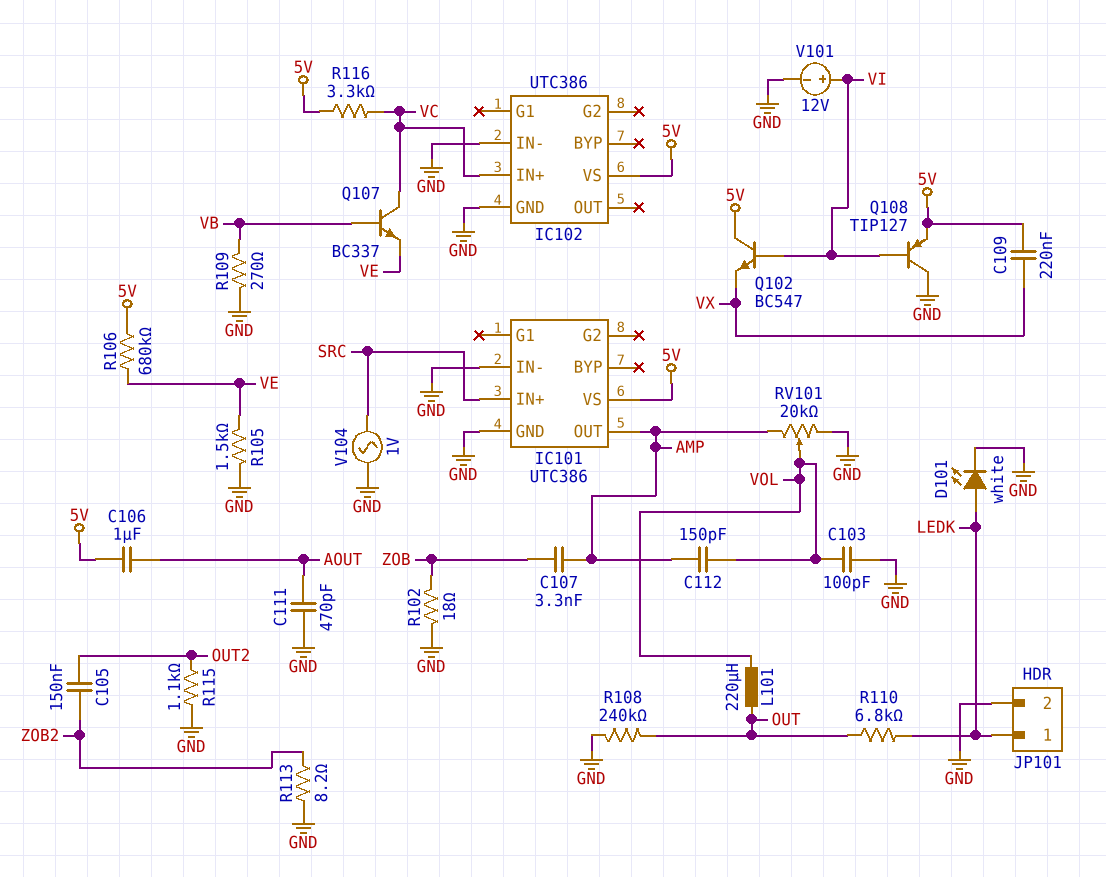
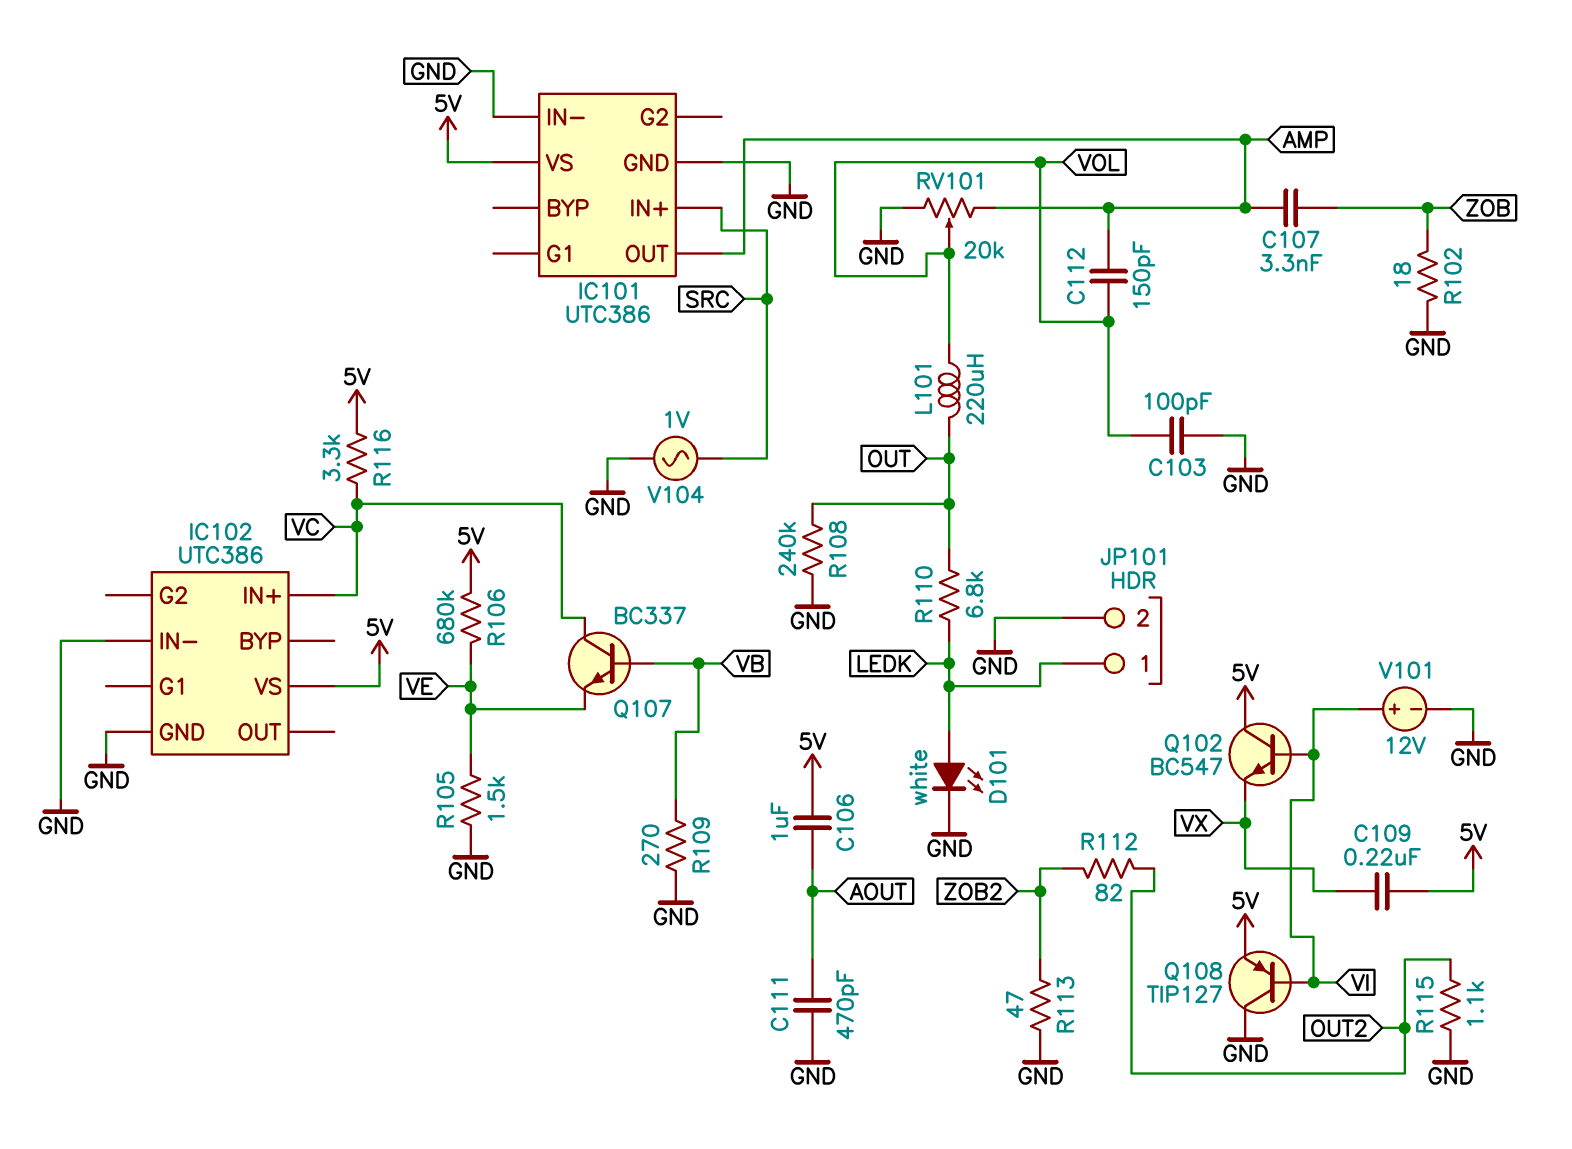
C105: 150nF (OUT2, ZOB2) -> none
R112: none -> 82 (OUT2, ZOB2)
R113: 8.2 (GND, ZOB2) -> 47 (GND, ZOB2)

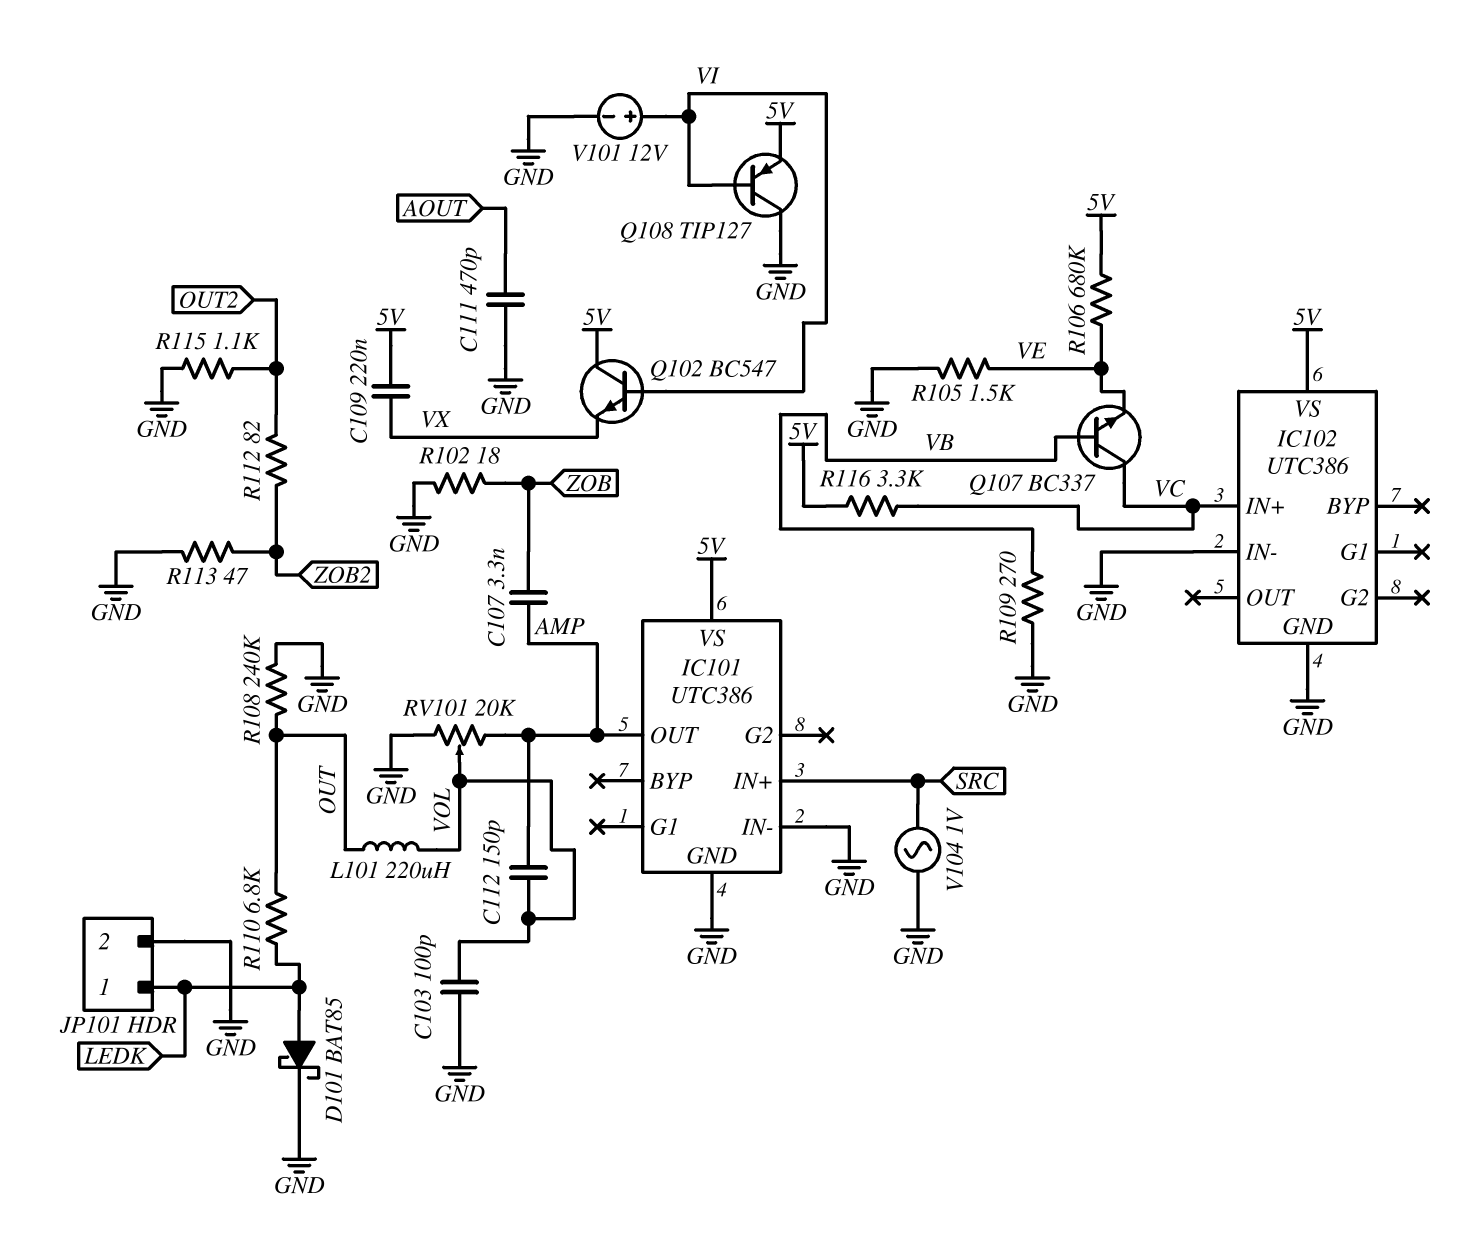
C106: 1uF (5V, AOUT) -> none
D101: LED white (A LEDK, K GND) -> schottky BAT85 (A LEDK, K GND)

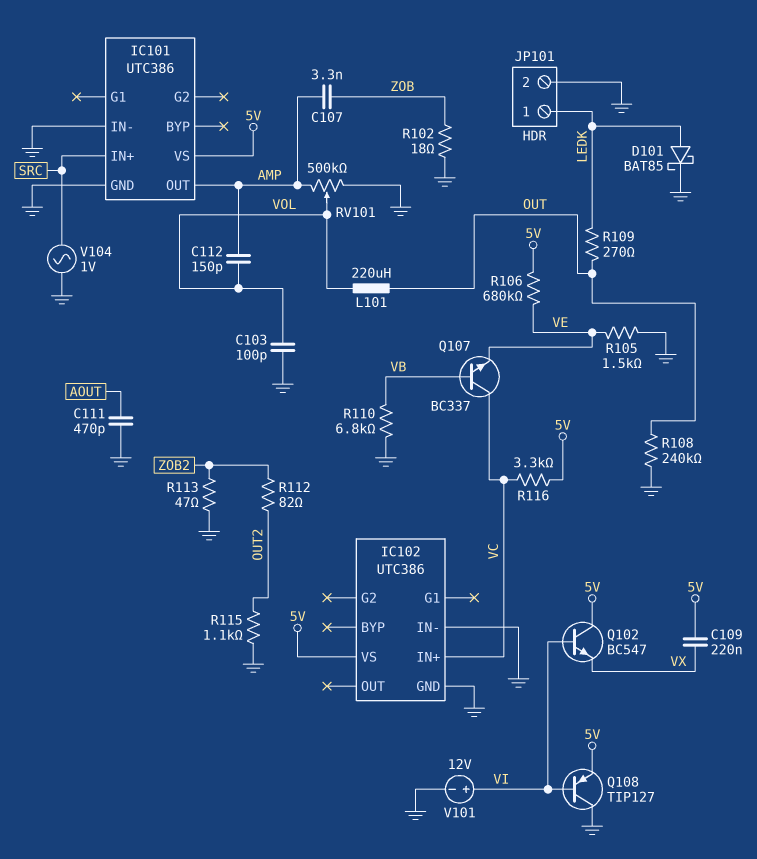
R109: 270 (GND, VB) -> 270 (LEDK, OUT)
R110: 6.8k (LEDK, OUT) -> 6.8k (GND, VB)
RV101: 20k (AMP, GND, wiper VOL) -> 500k (AMP, GND, wiper VOL)

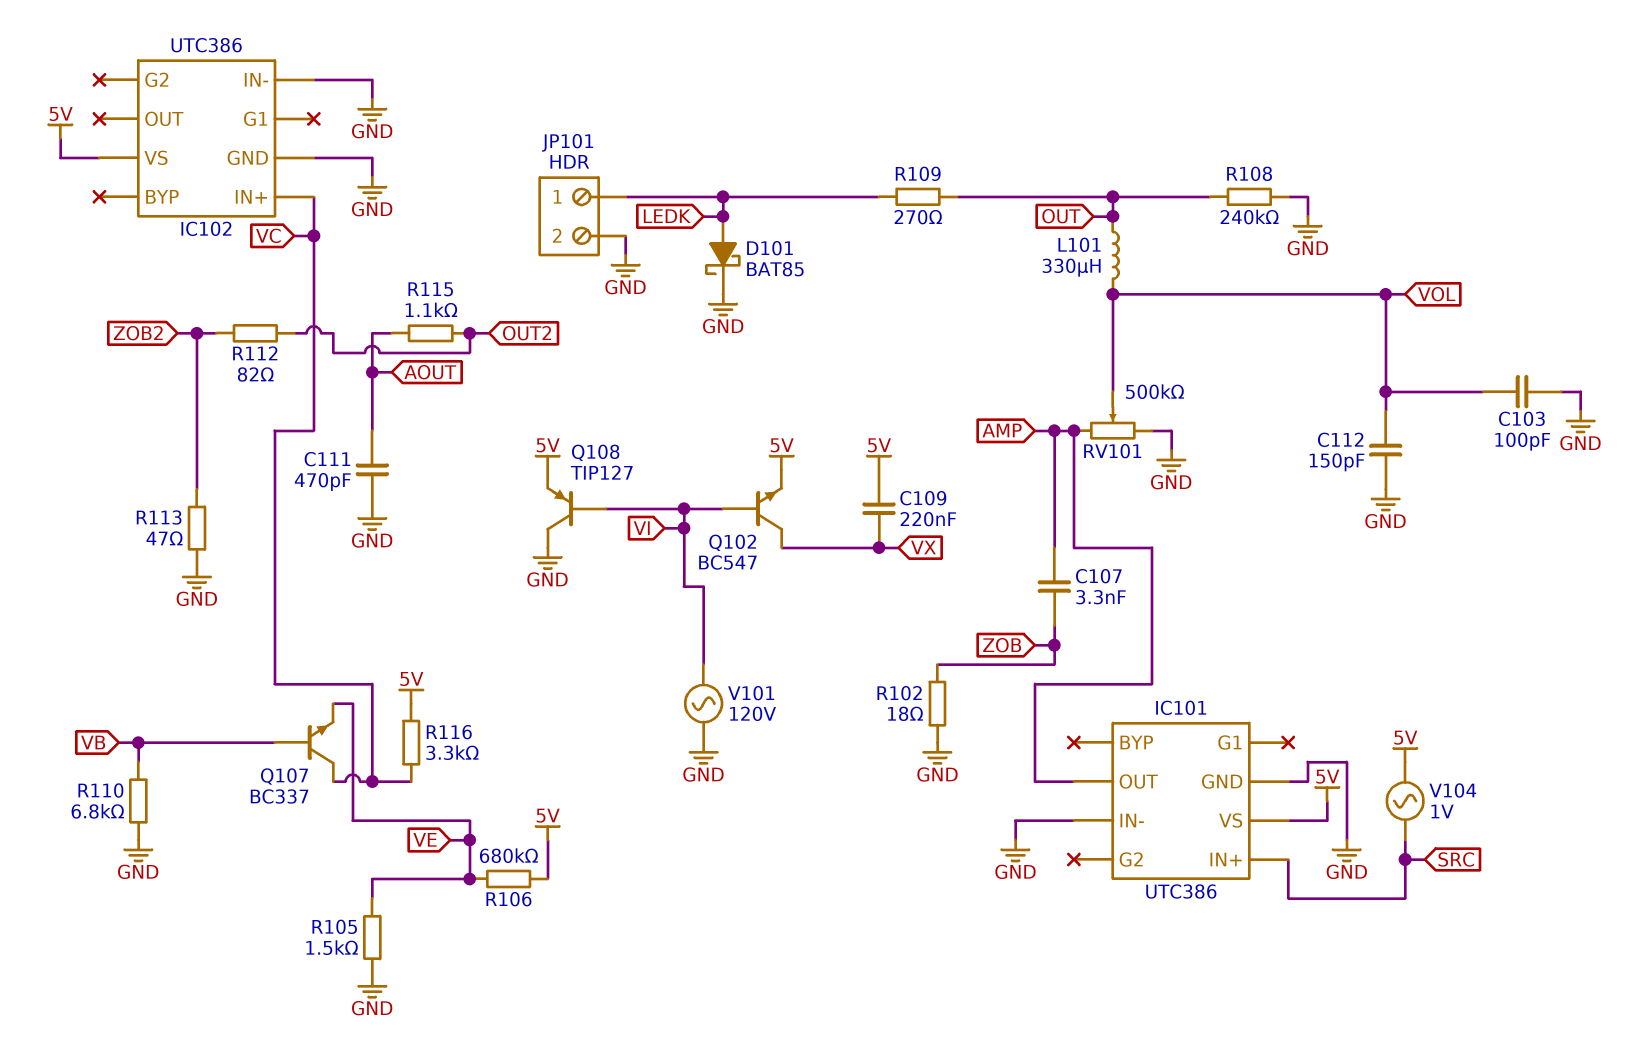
C112: 150pF (AMP, VOL) -> 150pF (GND, VOL)
L101: 220uH (OUT, VOL) -> 330uH (OUT, VOL)
Q102: NPN BC547 (B VI, C 5V, E VX) -> NPN BC547 (B VI, C VX, E 5V)
R115: 1.1k (GND, OUT2) -> 1.1k (AOUT, OUT2)
V101: 12V (plus VI, minus GND) -> AC 120V (GND, VI)
V104: AC 1V (GND, SRC) -> AC 1V (5V, SRC)

